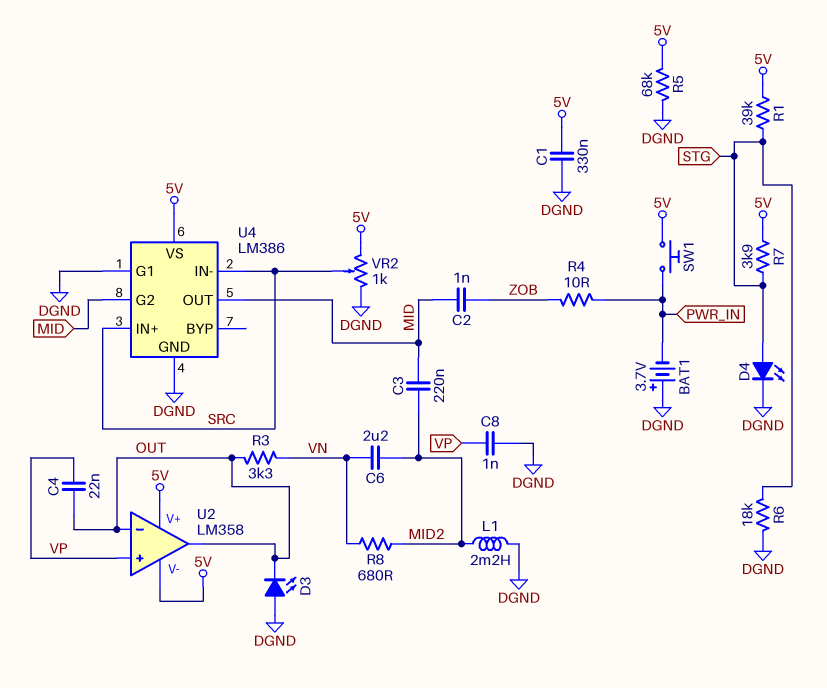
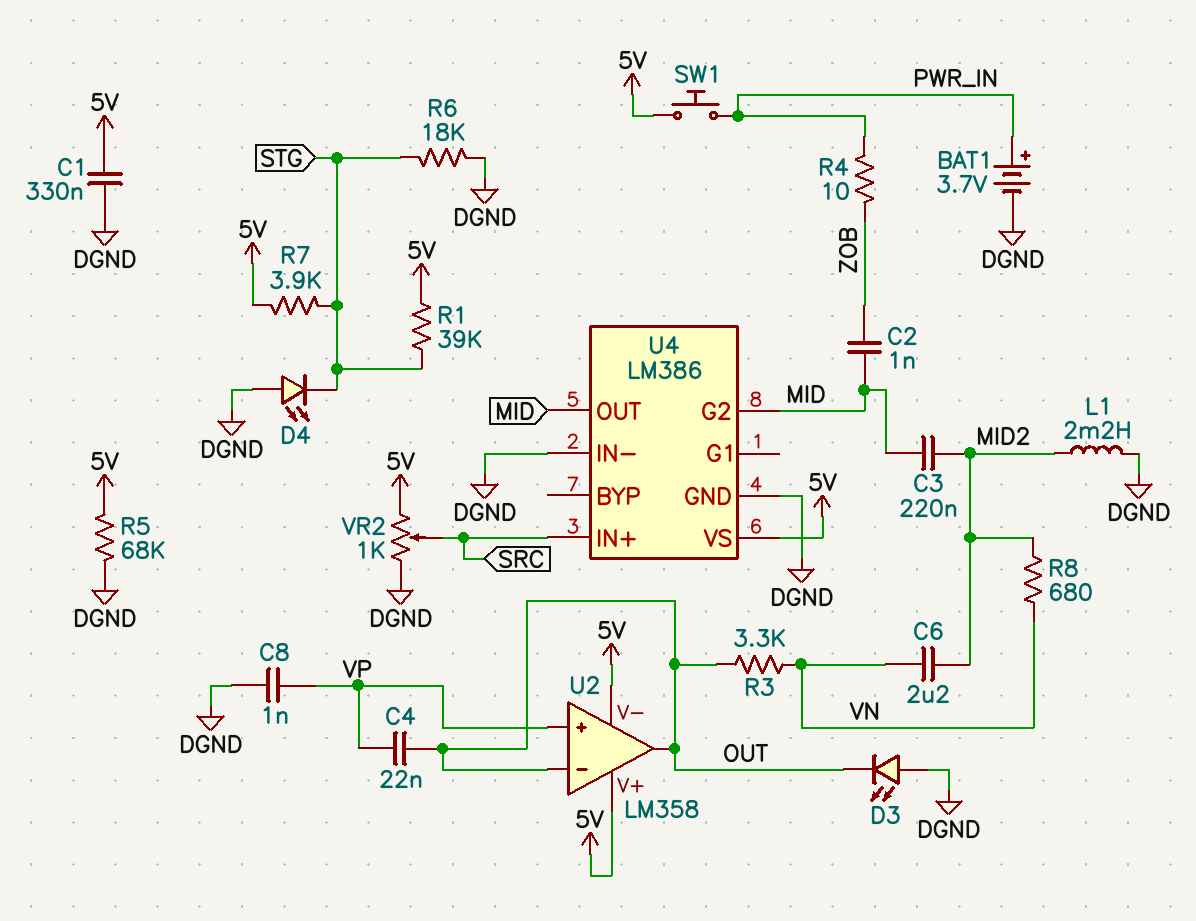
BAT1: 3.7V (plus DGND, minus PWR_IN) -> 3.7V (plus PWR_IN, minus DGND)
D4: LED (A STG, K DGND) -> LED (A DGND, K STG)
U4 pin G1: DGND -> none
U4 pin IN-: SRC -> DGND

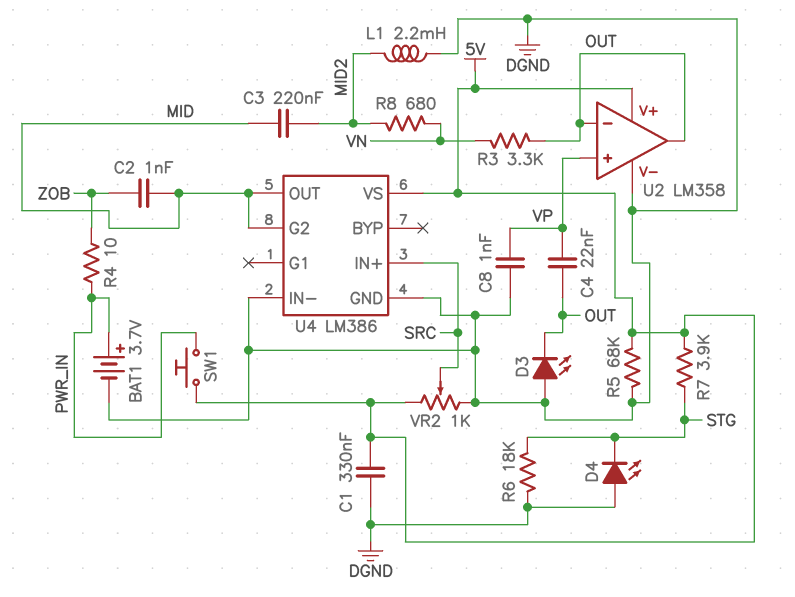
C6: 2.2uF (MID2, VN) -> none
R1: 39k (5V, STG) -> none
U2 pin V-: 5V -> DGND

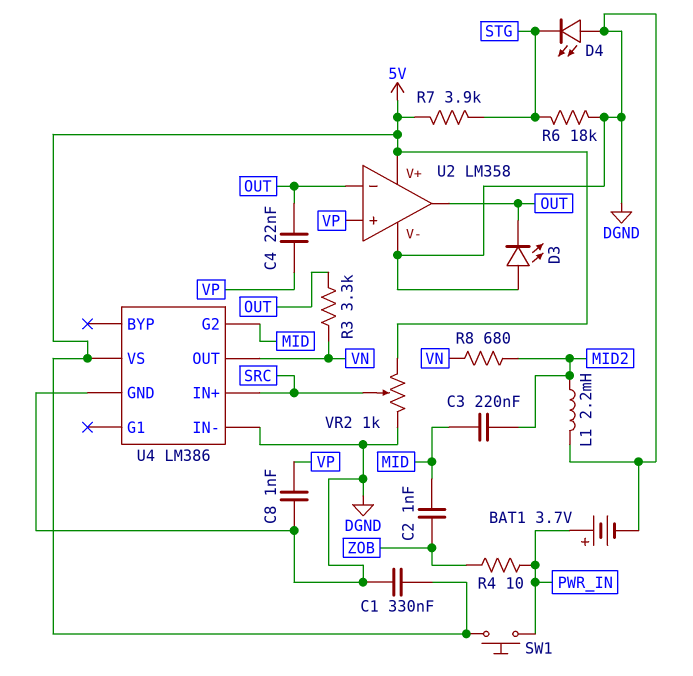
R5: 68k (5V, DGND) -> none
U4 pin OUT: MID -> VN

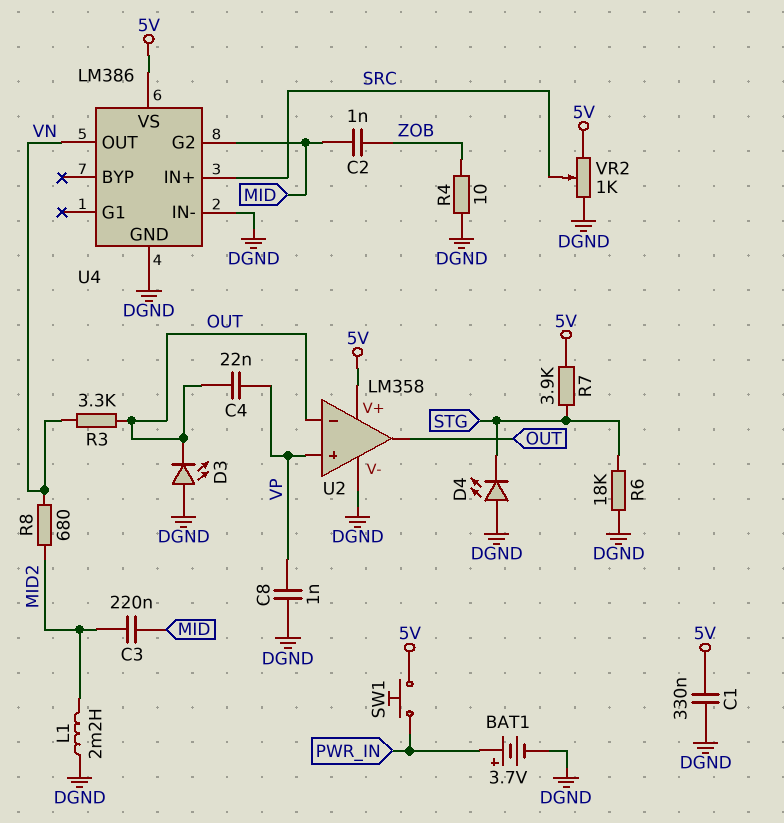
R4: 10 (PWR_IN, ZOB) -> 10 (DGND, ZOB)

